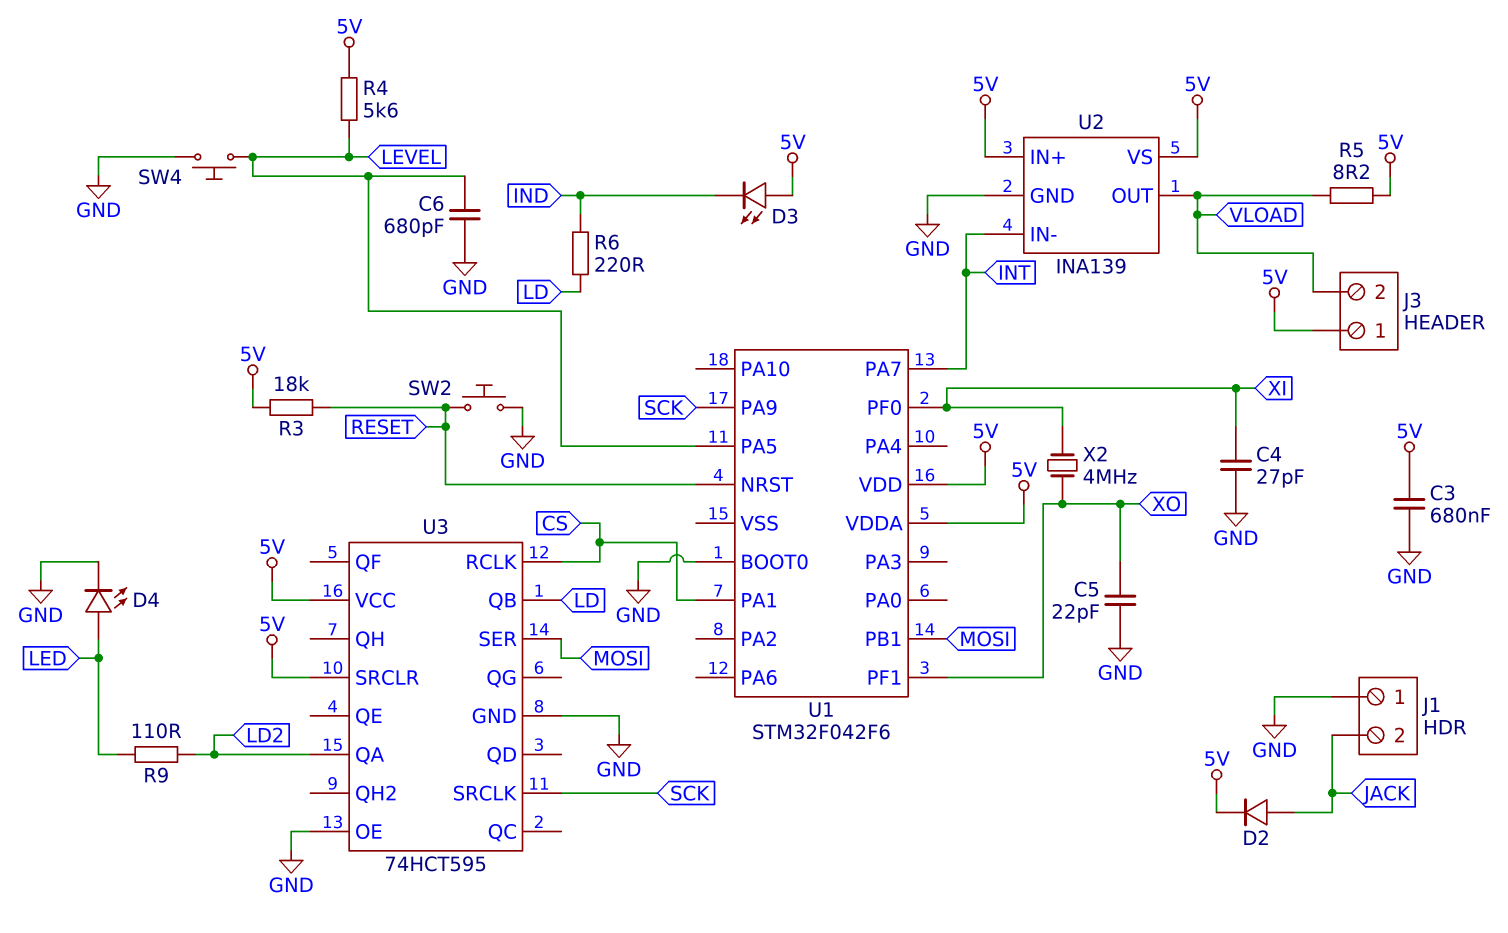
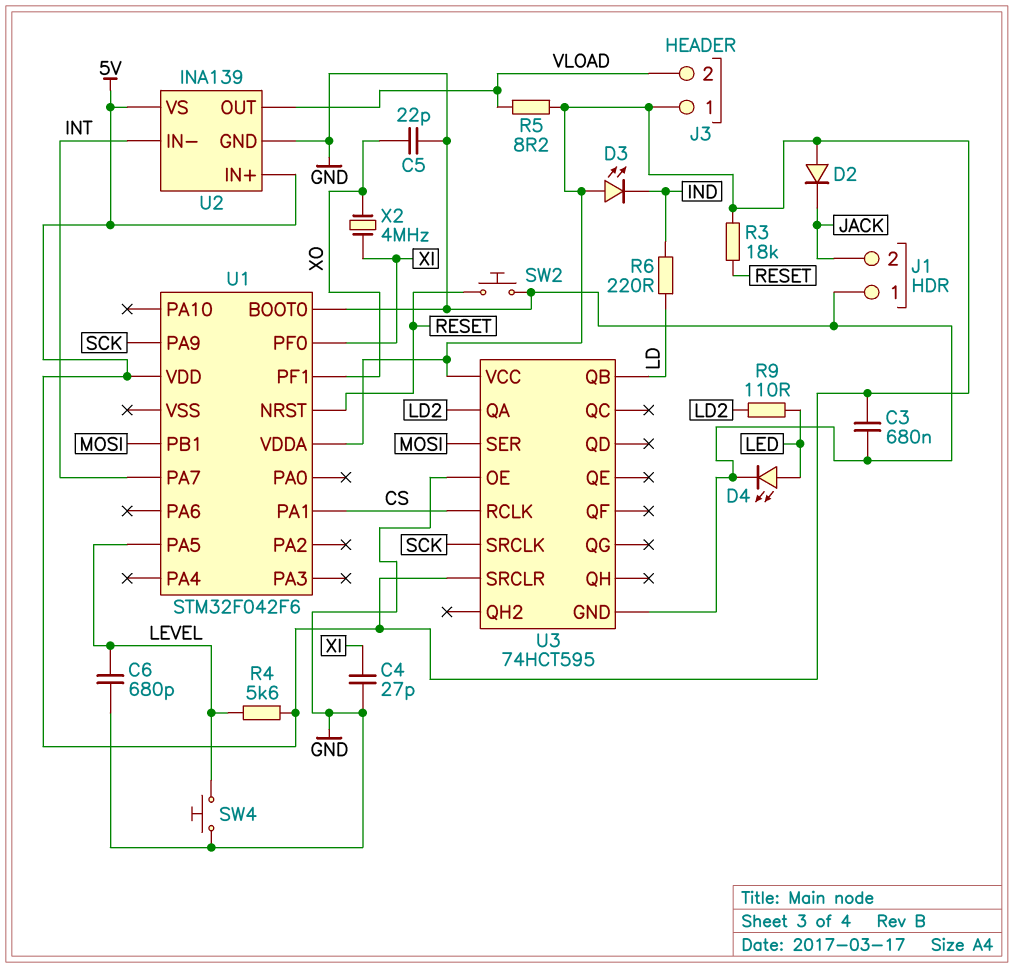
D2: diode (A JACK, K 5V) -> diode (A 5V, K JACK)

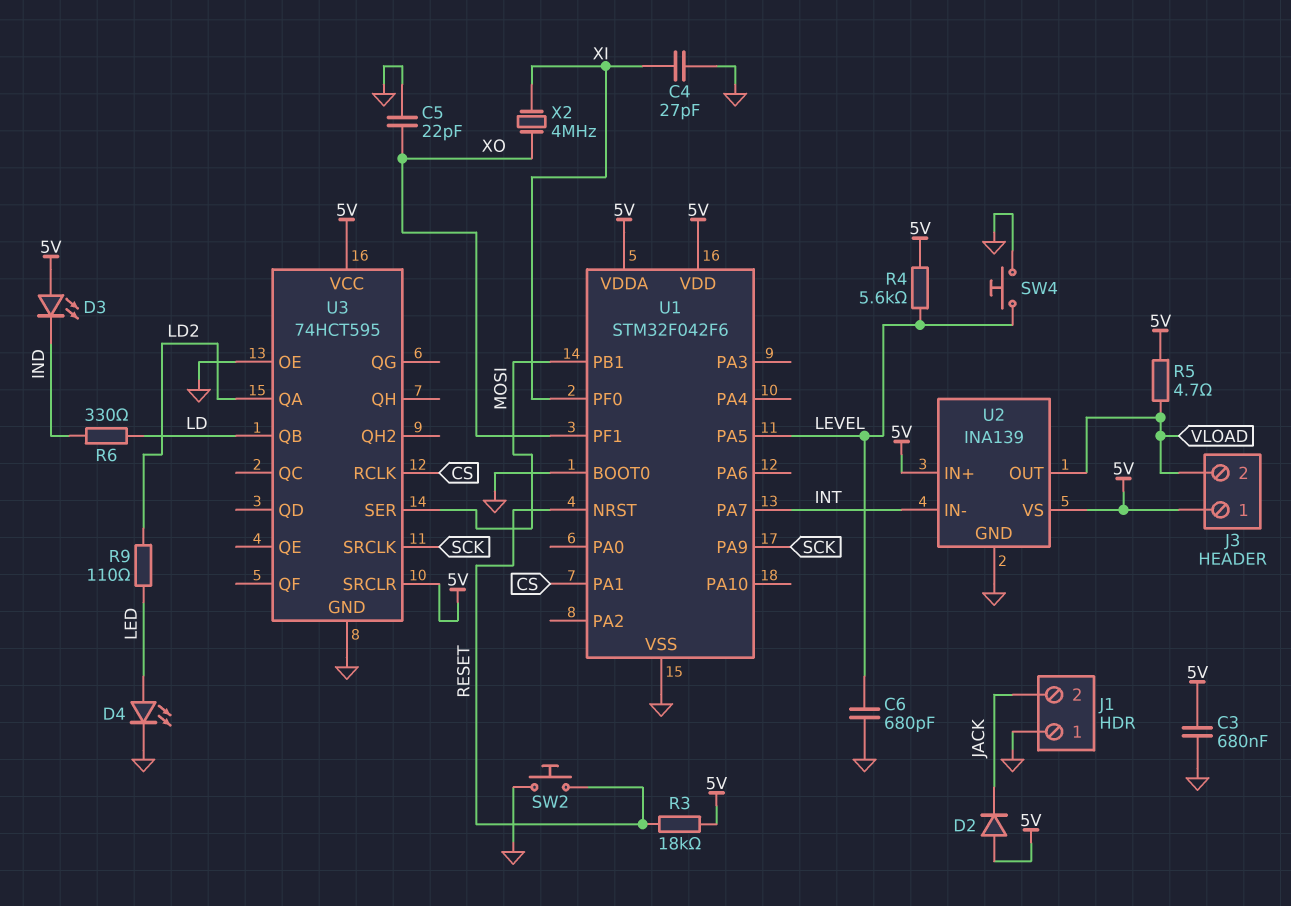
R5: 8.2 (5V, VLOAD) -> 4.7 (5V, VLOAD)
R6: 220 (IND, LD) -> 330 (IND, LD)
U1 pin VSS: none -> GND

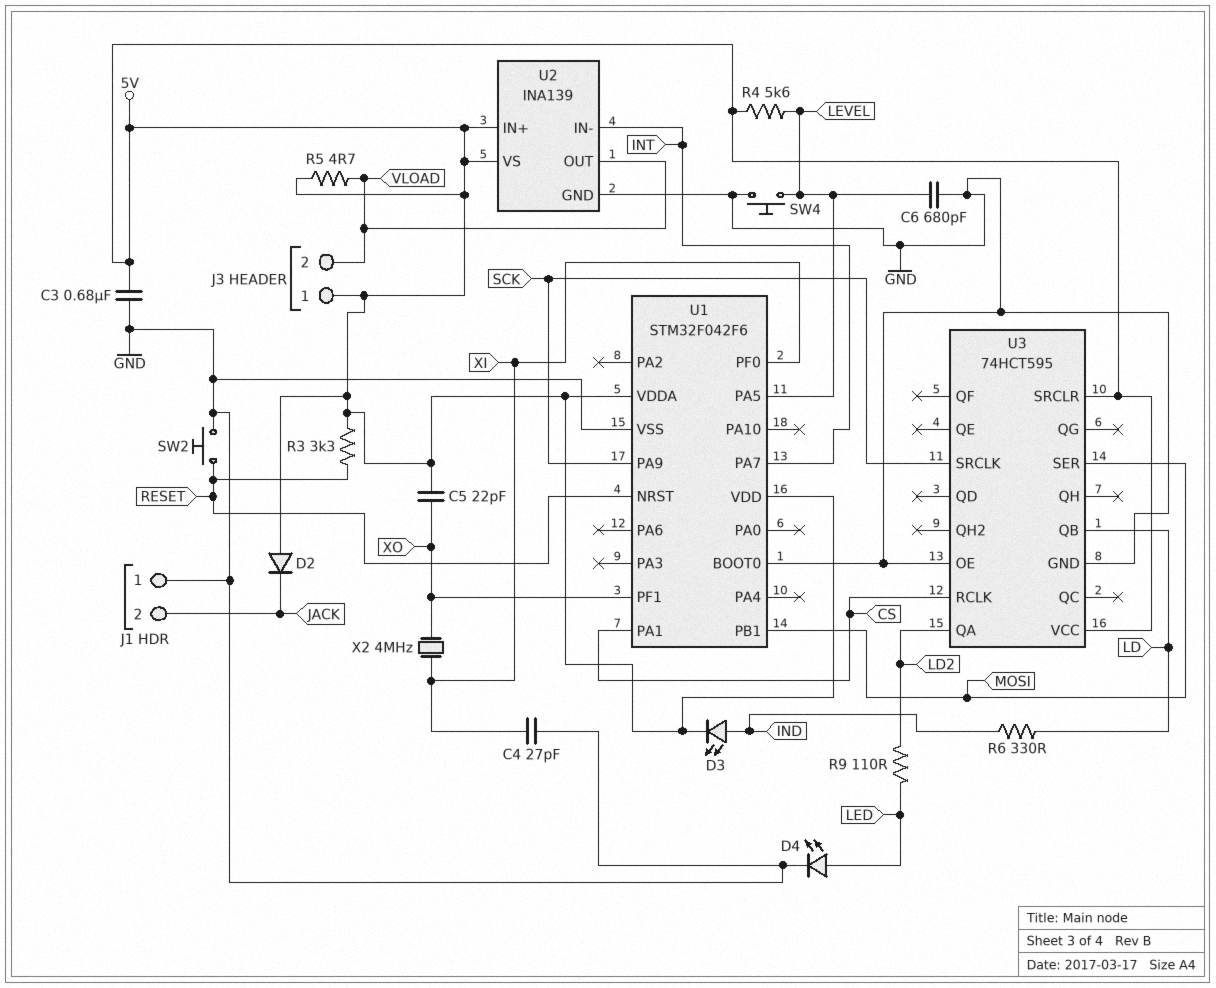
C5: 22pF (GND, XO) -> 22pF (5V, XO)
D3: LED (A 5V, K IND) -> LED (A IND, K 5V)
R3: 18k (5V, RESET) -> 3.3k (5V, RESET)

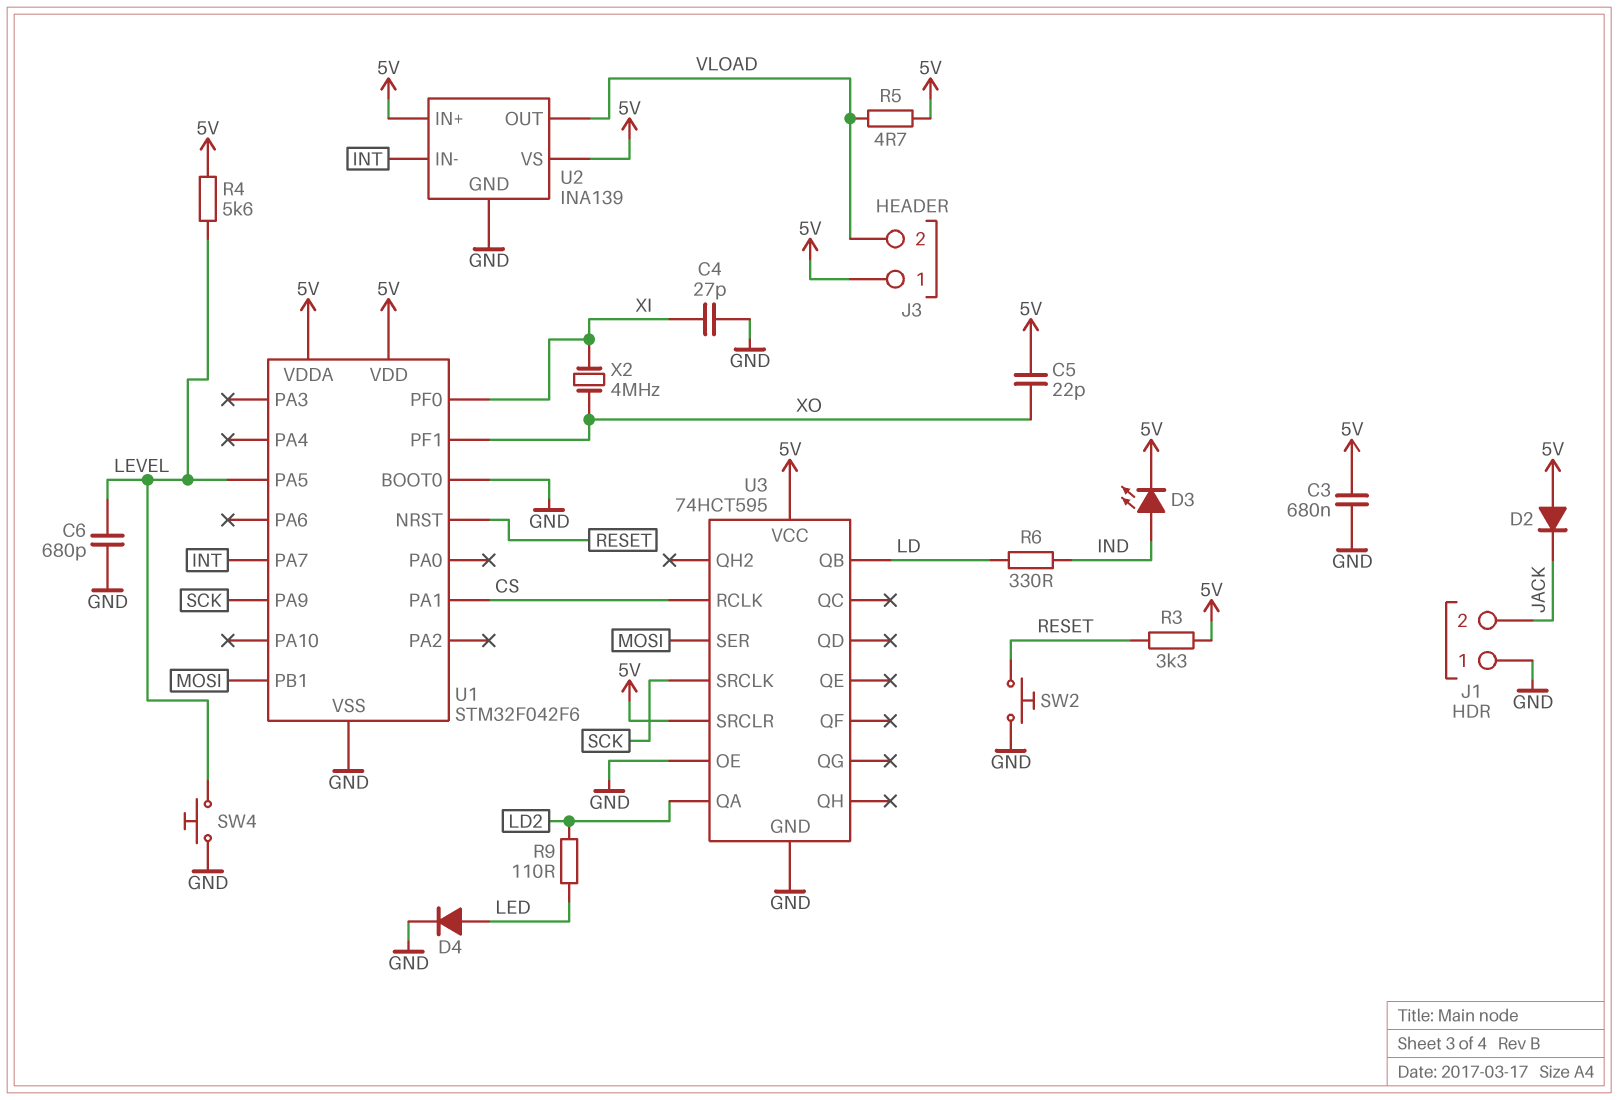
D4: LED (A LED, K GND) -> diode (A LED, K GND)

